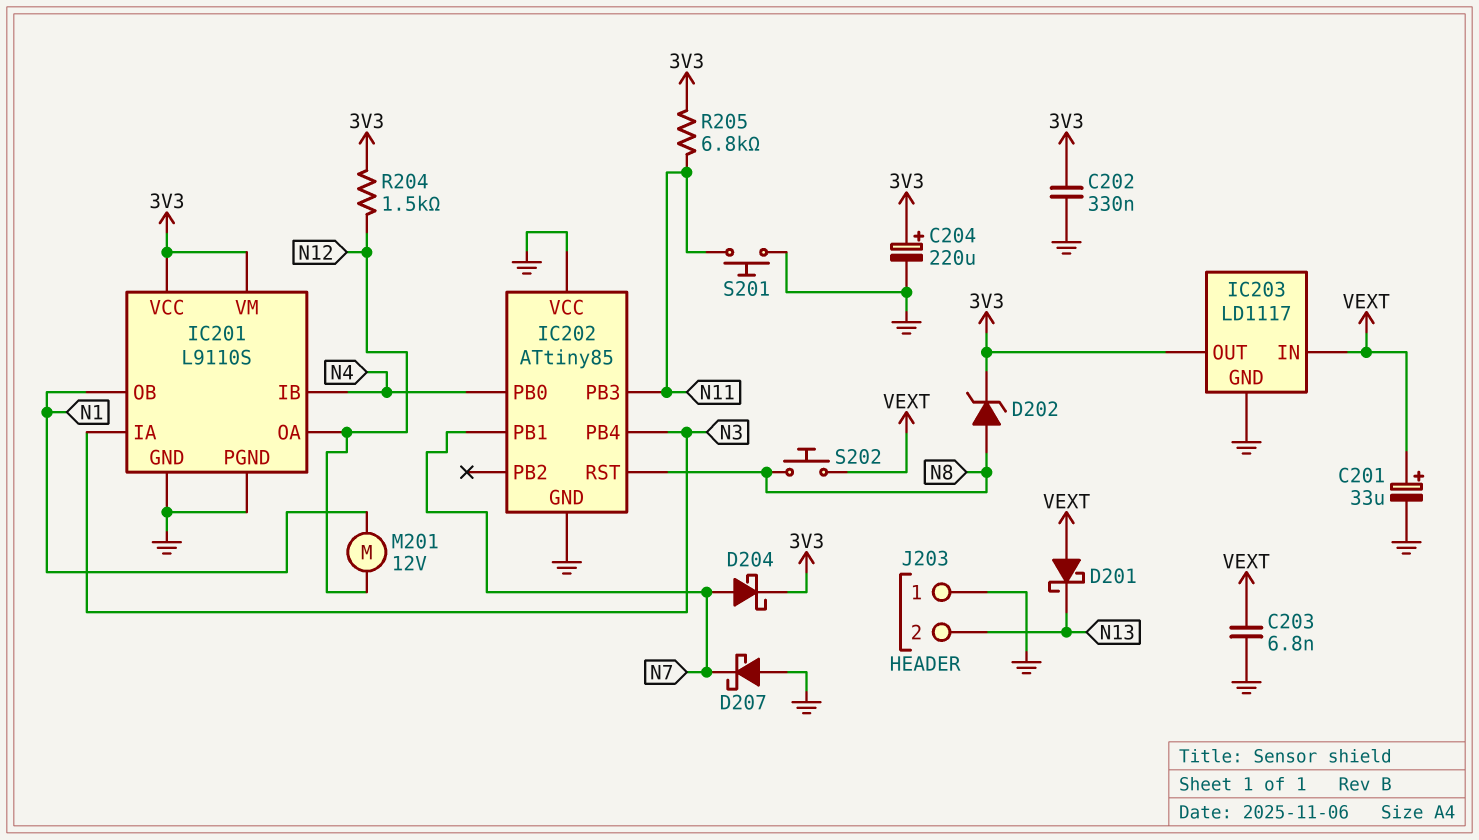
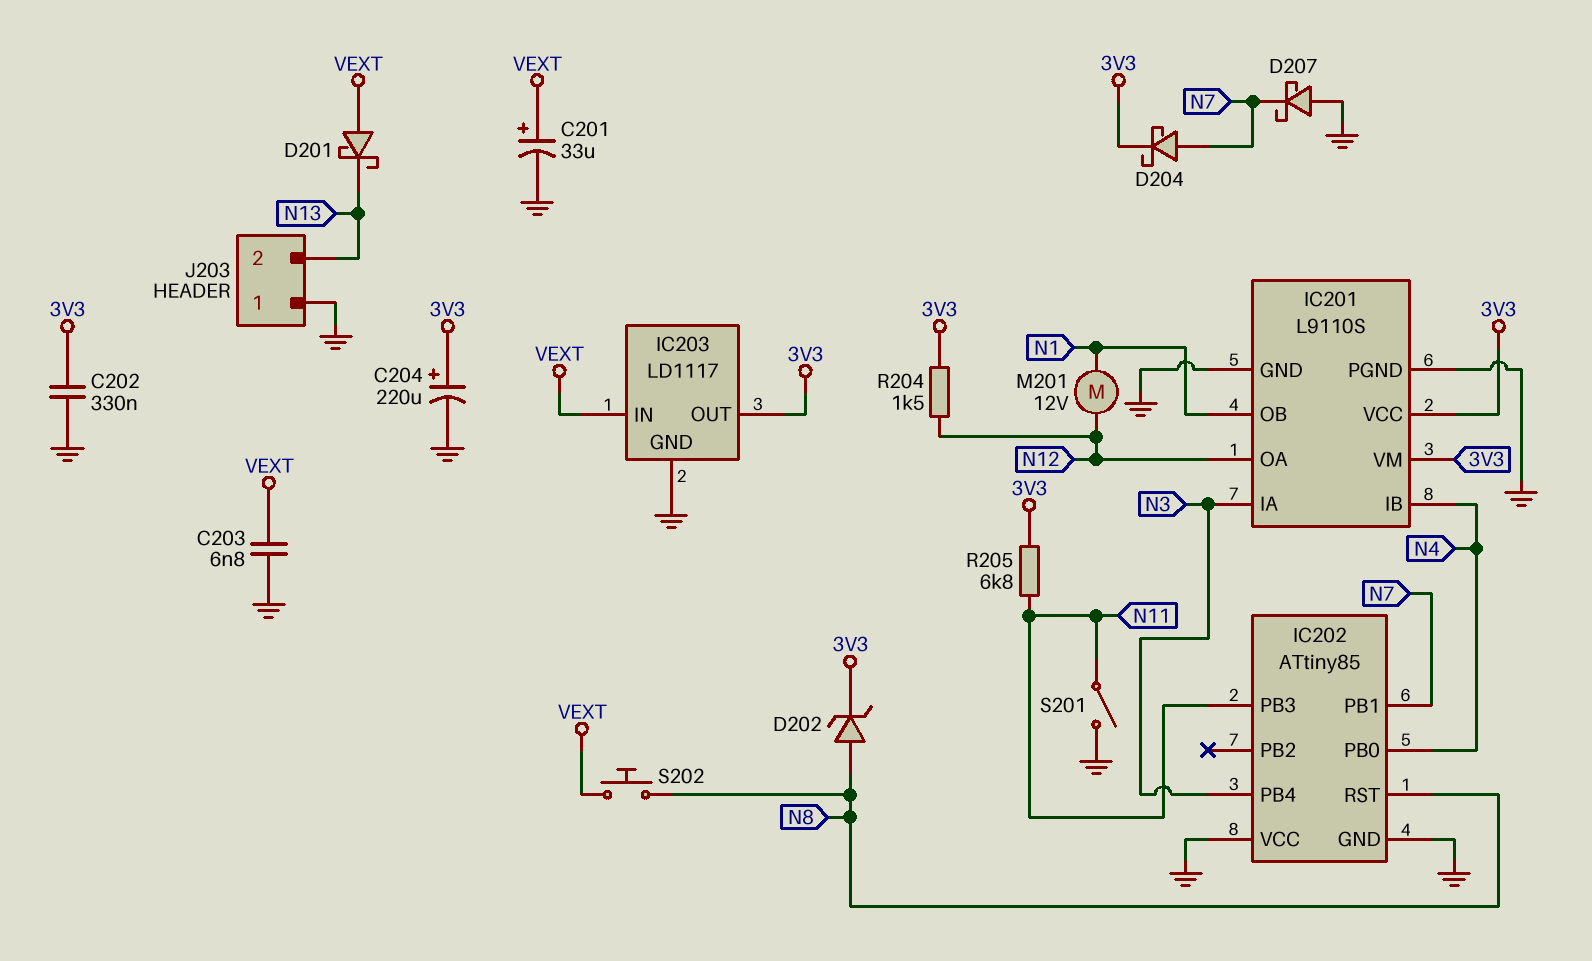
S201: button (GND, N11) -> switch (GND, N11)

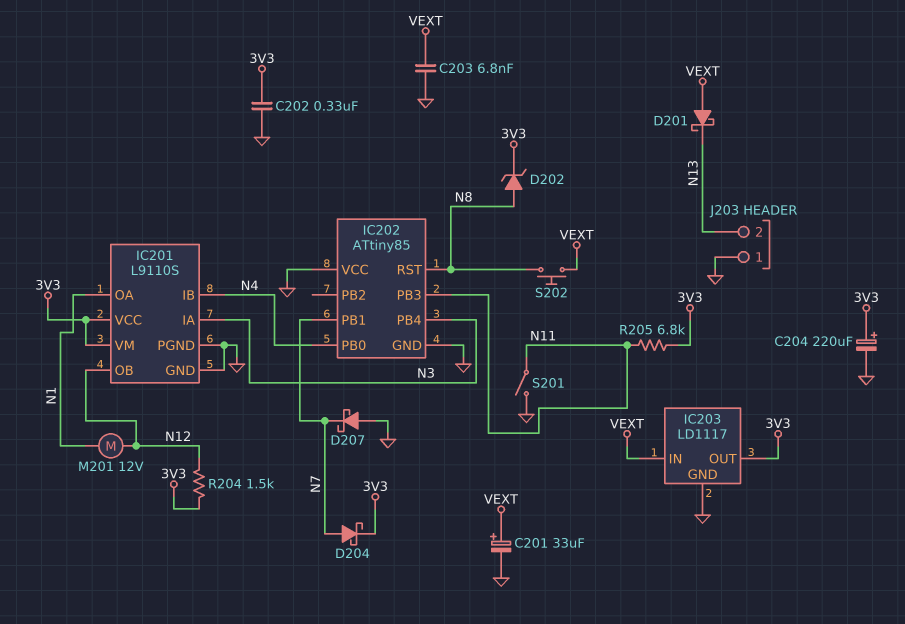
IC201 pin OA: N12 -> N1
IC201 pin OB: N1 -> N12

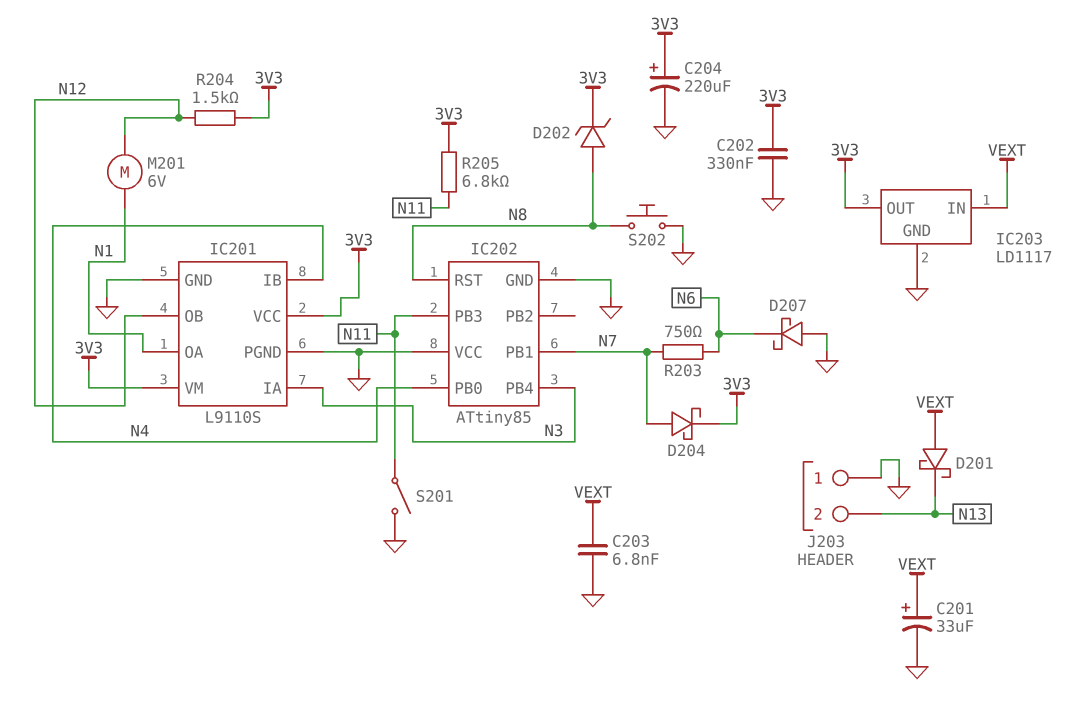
D207: schottky (A GND, K N7) -> schottky (A GND, K N6)
M201: motor 12V (N1, N12) -> motor 6V (N1, N12)
R203: none -> 750 (N6, N7)
S202: button (N8, VEXT) -> button (GND, N8)

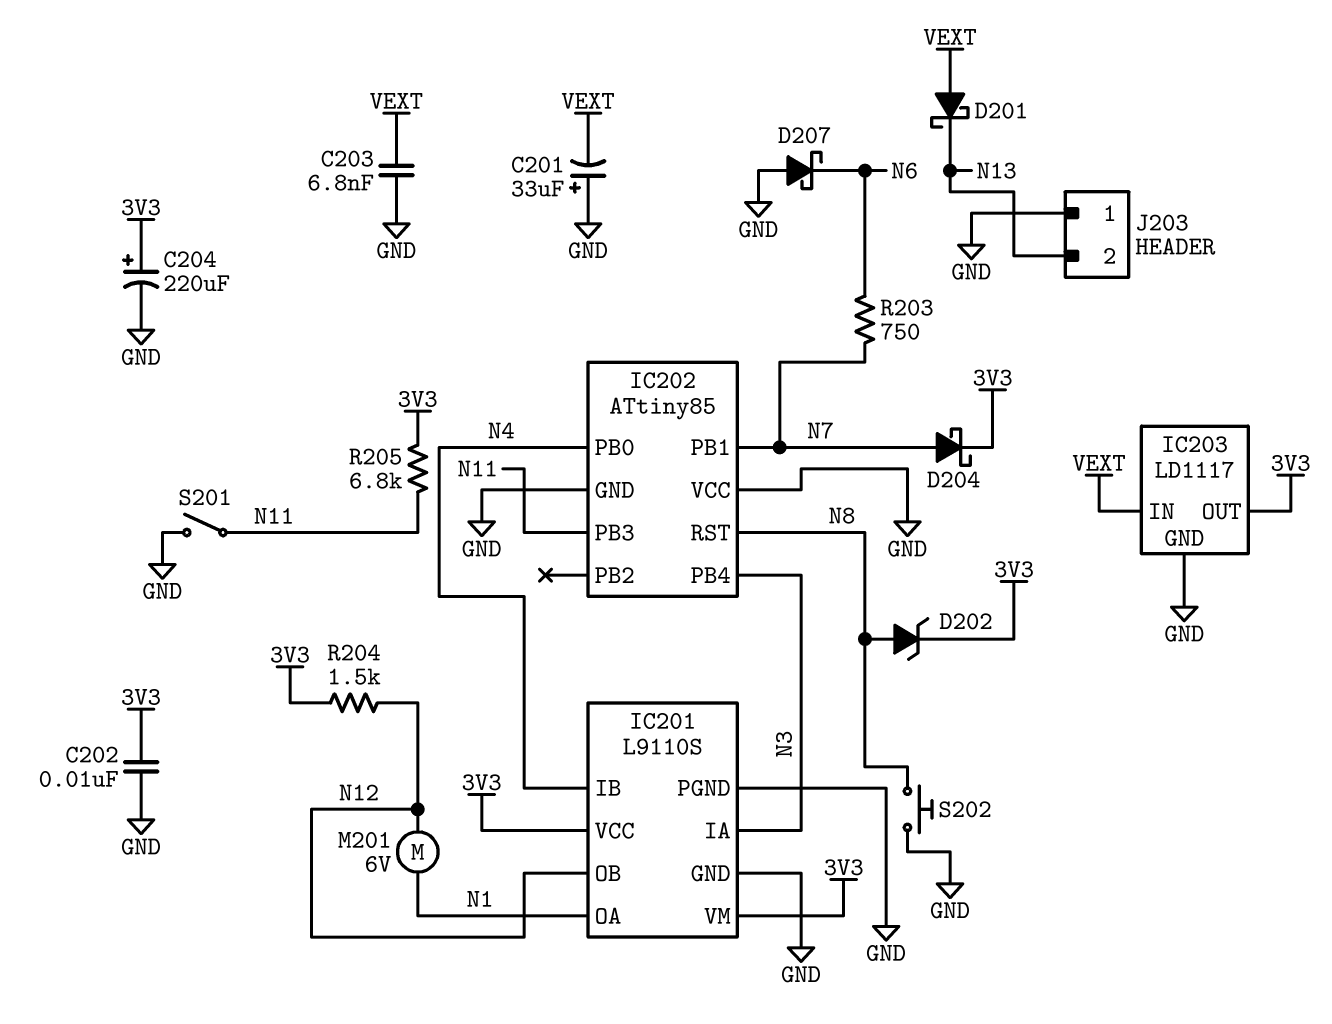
C201: 33uF (plus VEXT, minus GND) -> 33uF (plus GND, minus VEXT)
C202: 330nF (3V3, GND) -> 10nF (3V3, GND)

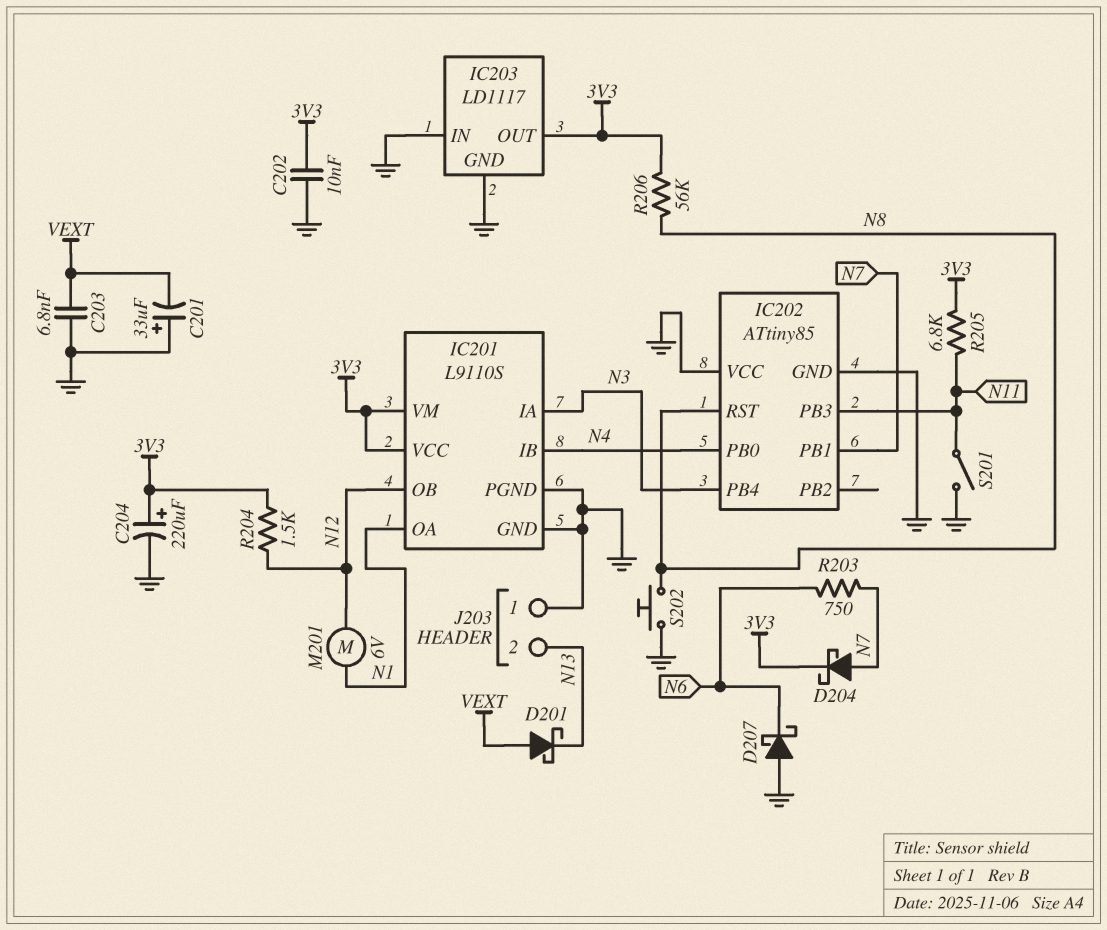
D202: zener (A N8, K 3V3) -> none
IC203 pin IN: VEXT -> GND
R206: none -> 56k (3V3, N8)

